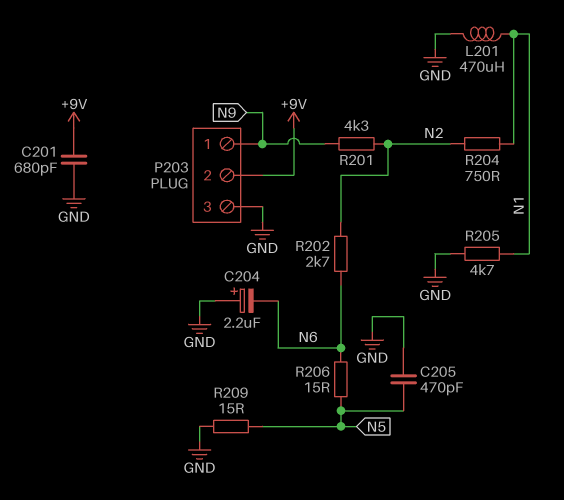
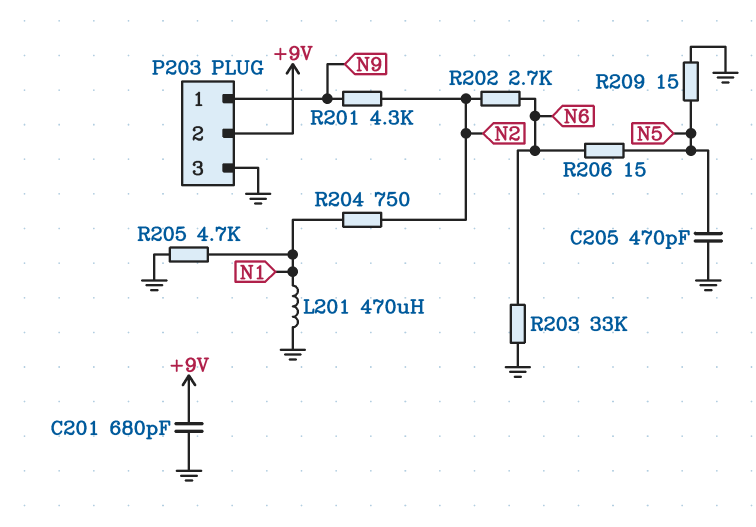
C204: 2.2uF (plus GND, minus N6) -> none
R203: none -> 33k (GND, N6)

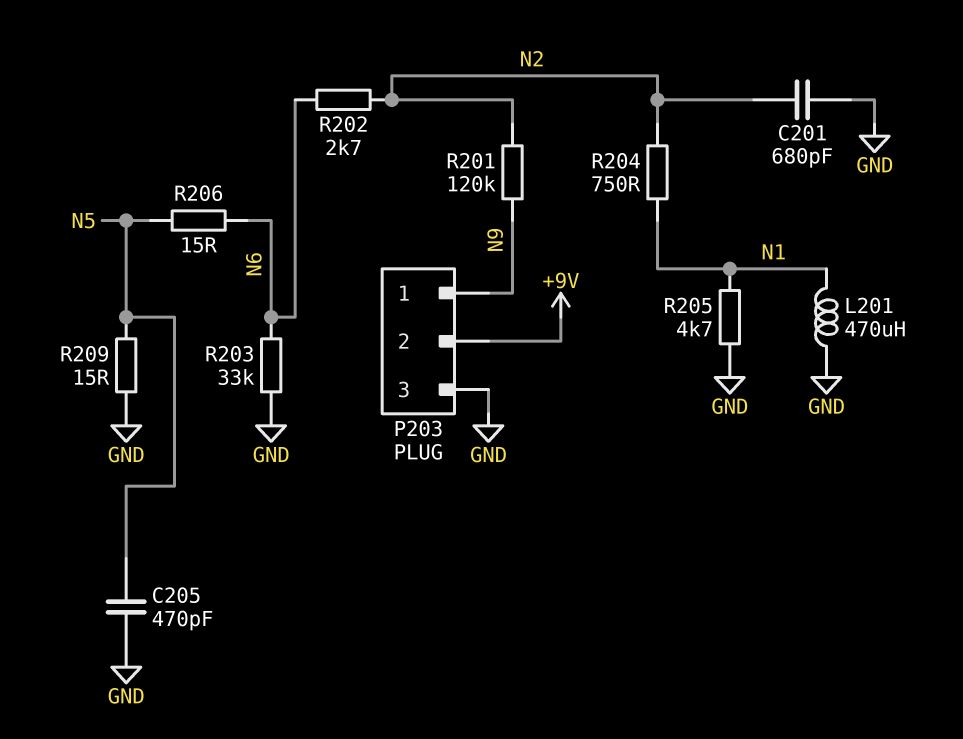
C201: 680pF (+9V, GND) -> 680pF (GND, N2)
R201: 4.3k (N2, N9) -> 120k (N2, N9)

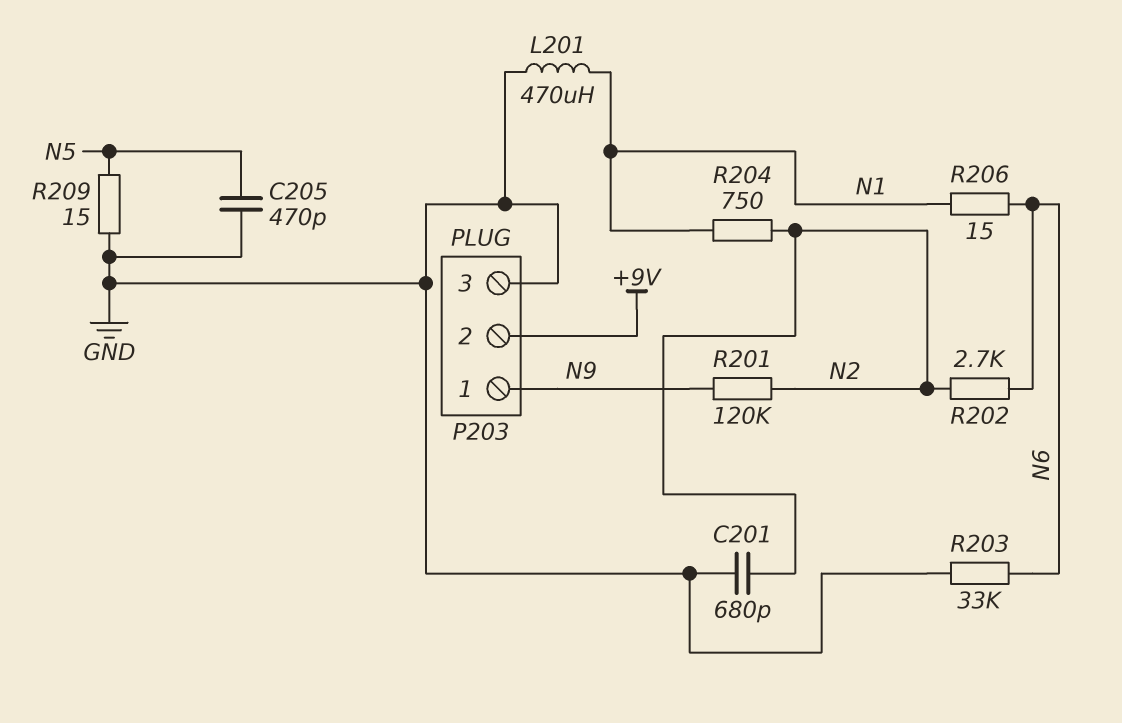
R205: 4.7k (GND, N1) -> none
R206: 15 (N5, N6) -> 15 (N1, N6)

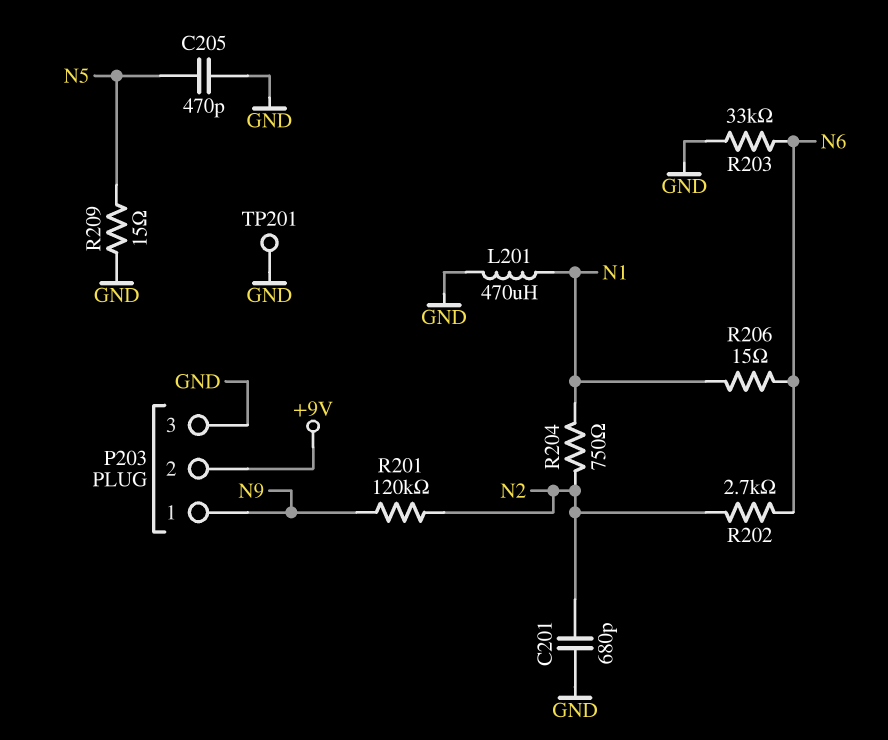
TP201: none -> test point (GND)

